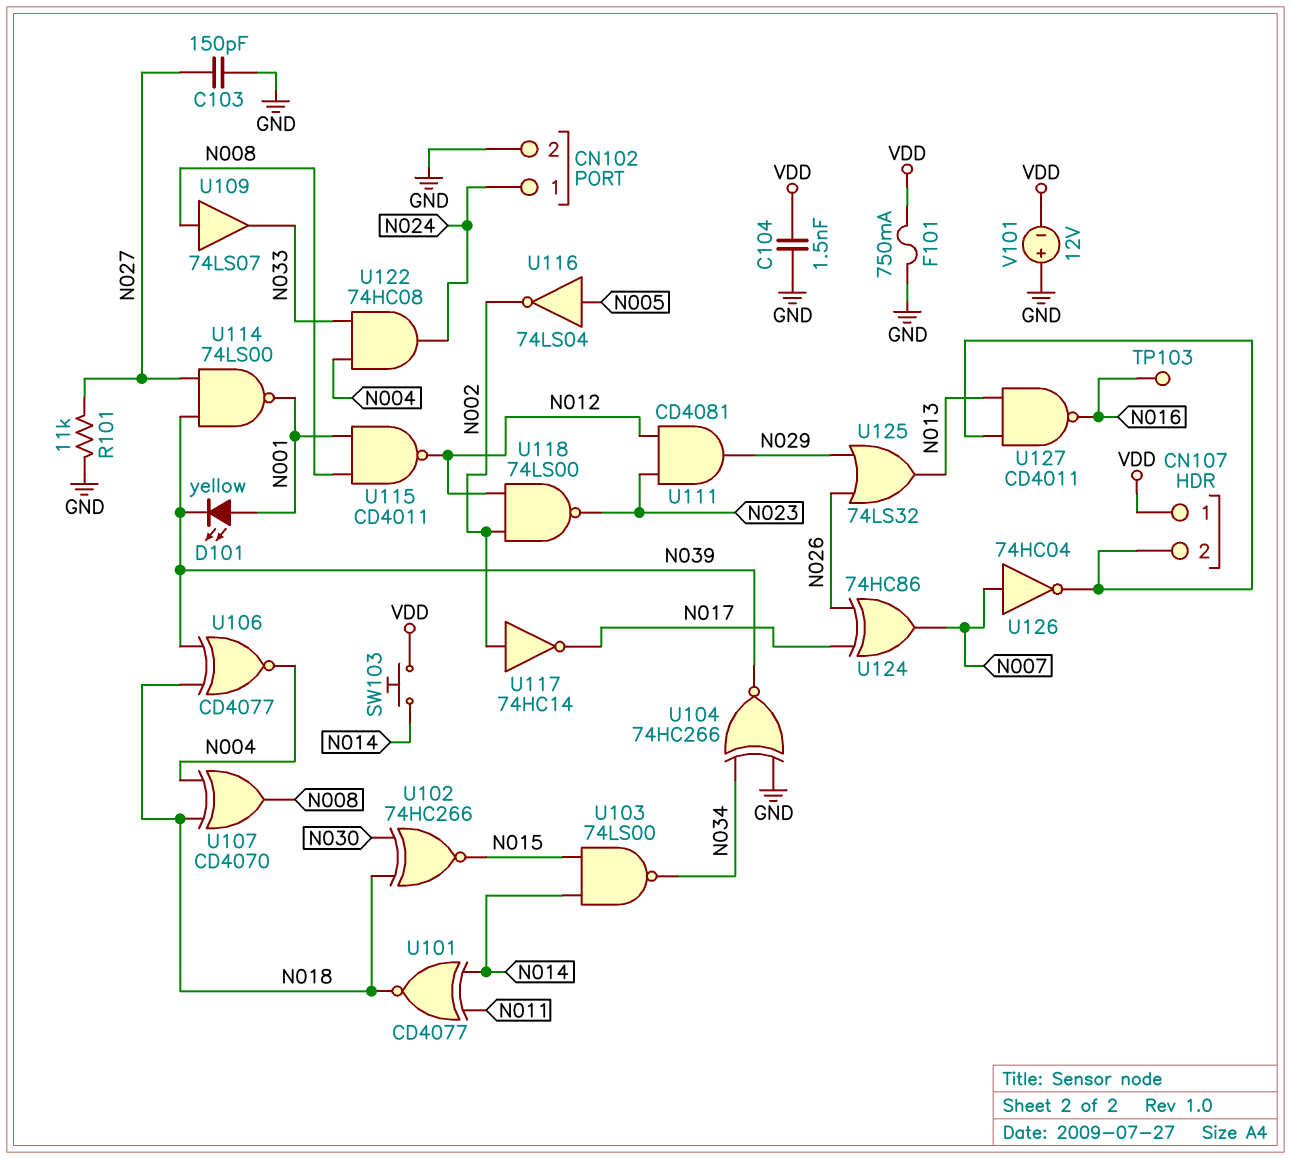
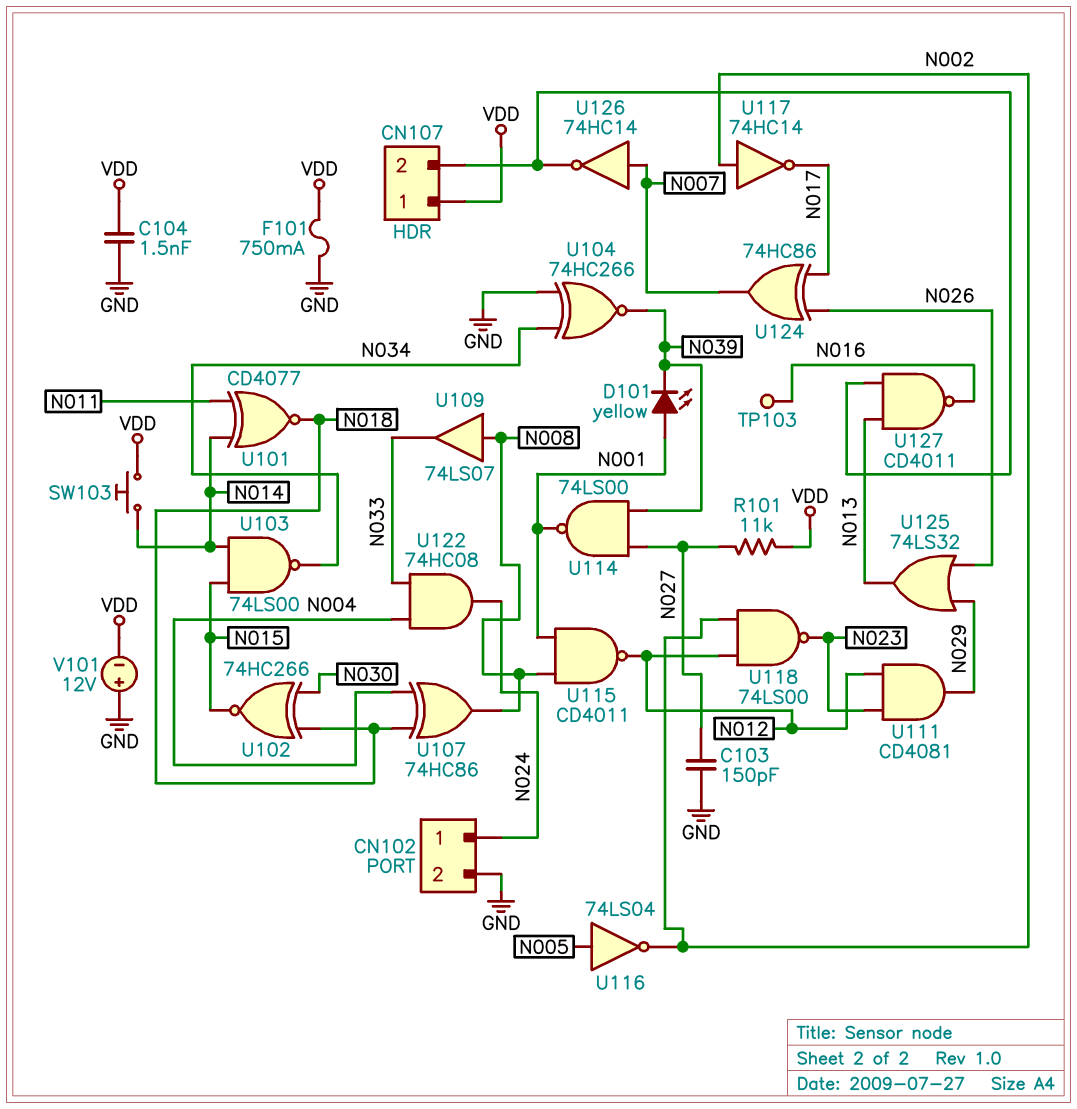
R101: 11k (GND, N027) -> 11k (N027, VDD)
U106: XNOR CD4077 (in N018, in N039, out N004) -> none
U107: XOR CD4070 (in N004, in N018, out N008) -> XOR 74HC86 (in N004, in N018, out N008)
U126: NOT 74HC04 (in N007, out CN107/2) -> NOT 74HC14 (in N007, out CN107/2)

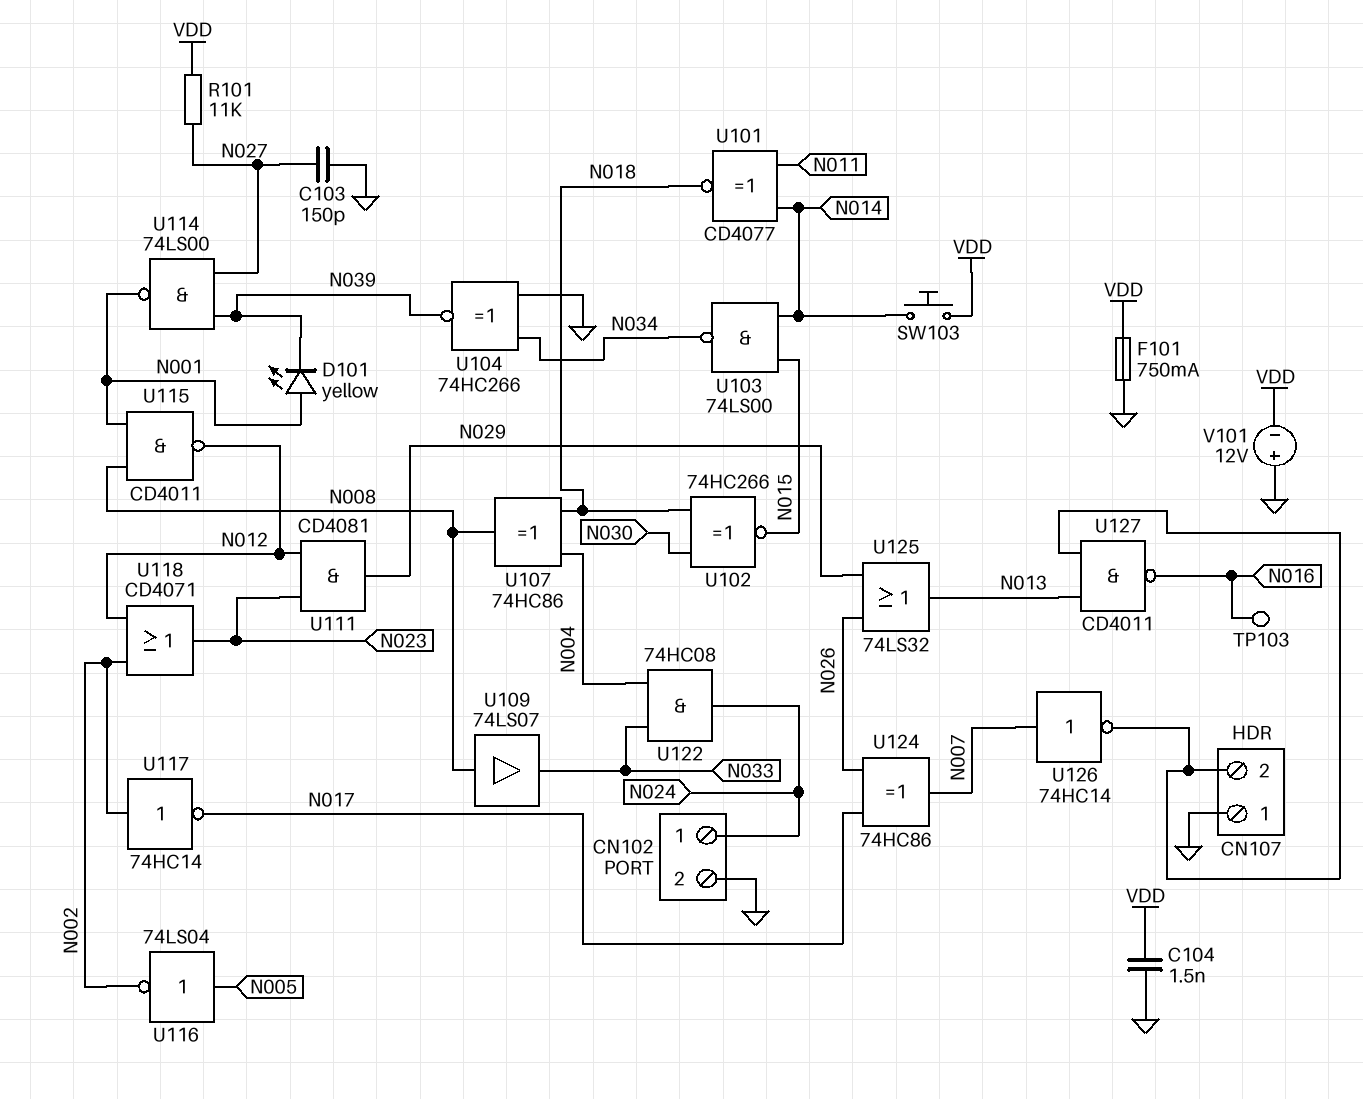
CN107 pin 1: VDD -> GND
U118: NAND 74LS00 (in N002, in N012, out N023) -> OR CD4071 (in N002, in N012, out N023)

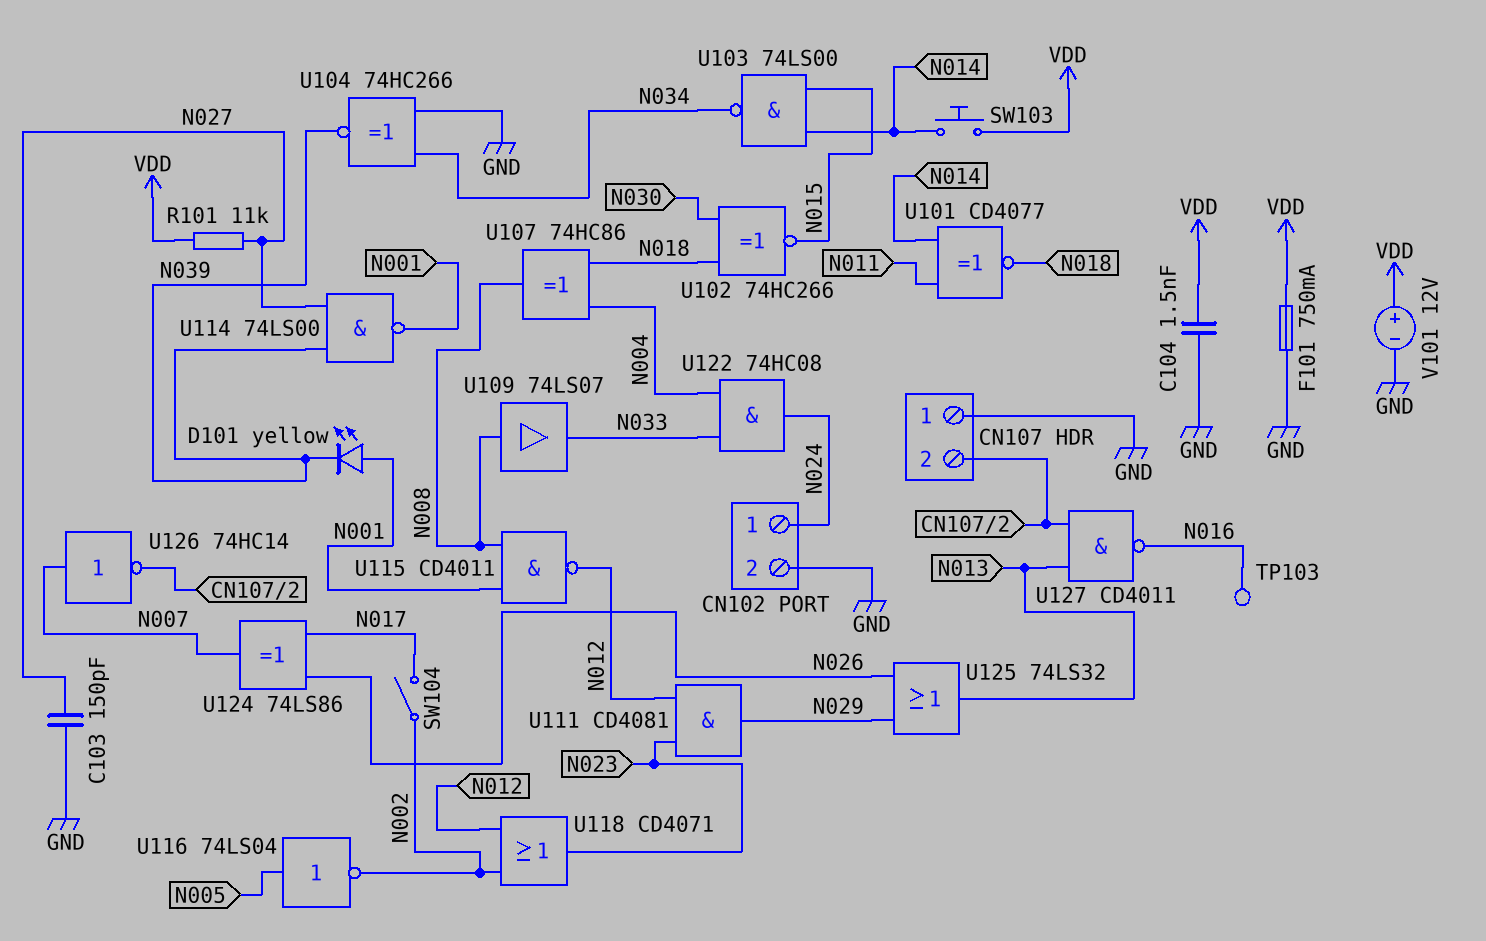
SW104: none -> switch (N002, N017)
U117: NOT 74HC14 (in N002, out N017) -> none
U124: XOR 74HC86 (in N017, in N026, out N007) -> XOR 74LS86 (in N017, in N026, out N007)
V101: 12V (plus GND, minus VDD) -> 12V (plus VDD, minus GND)

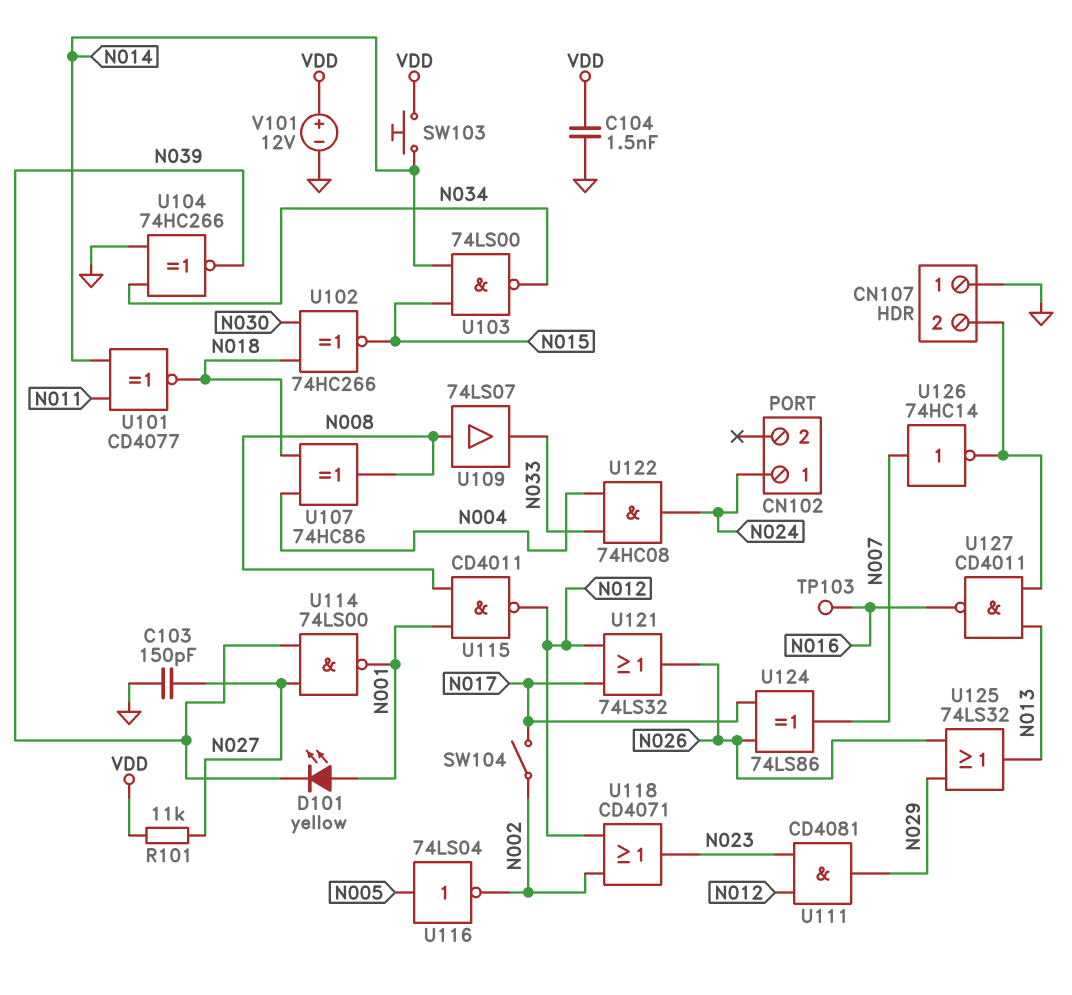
CN102 pin 2: GND -> none
F101: 750mA (GND, VDD) -> none
U121: none -> OR 74LS32 (in N012, in N017, out N026)

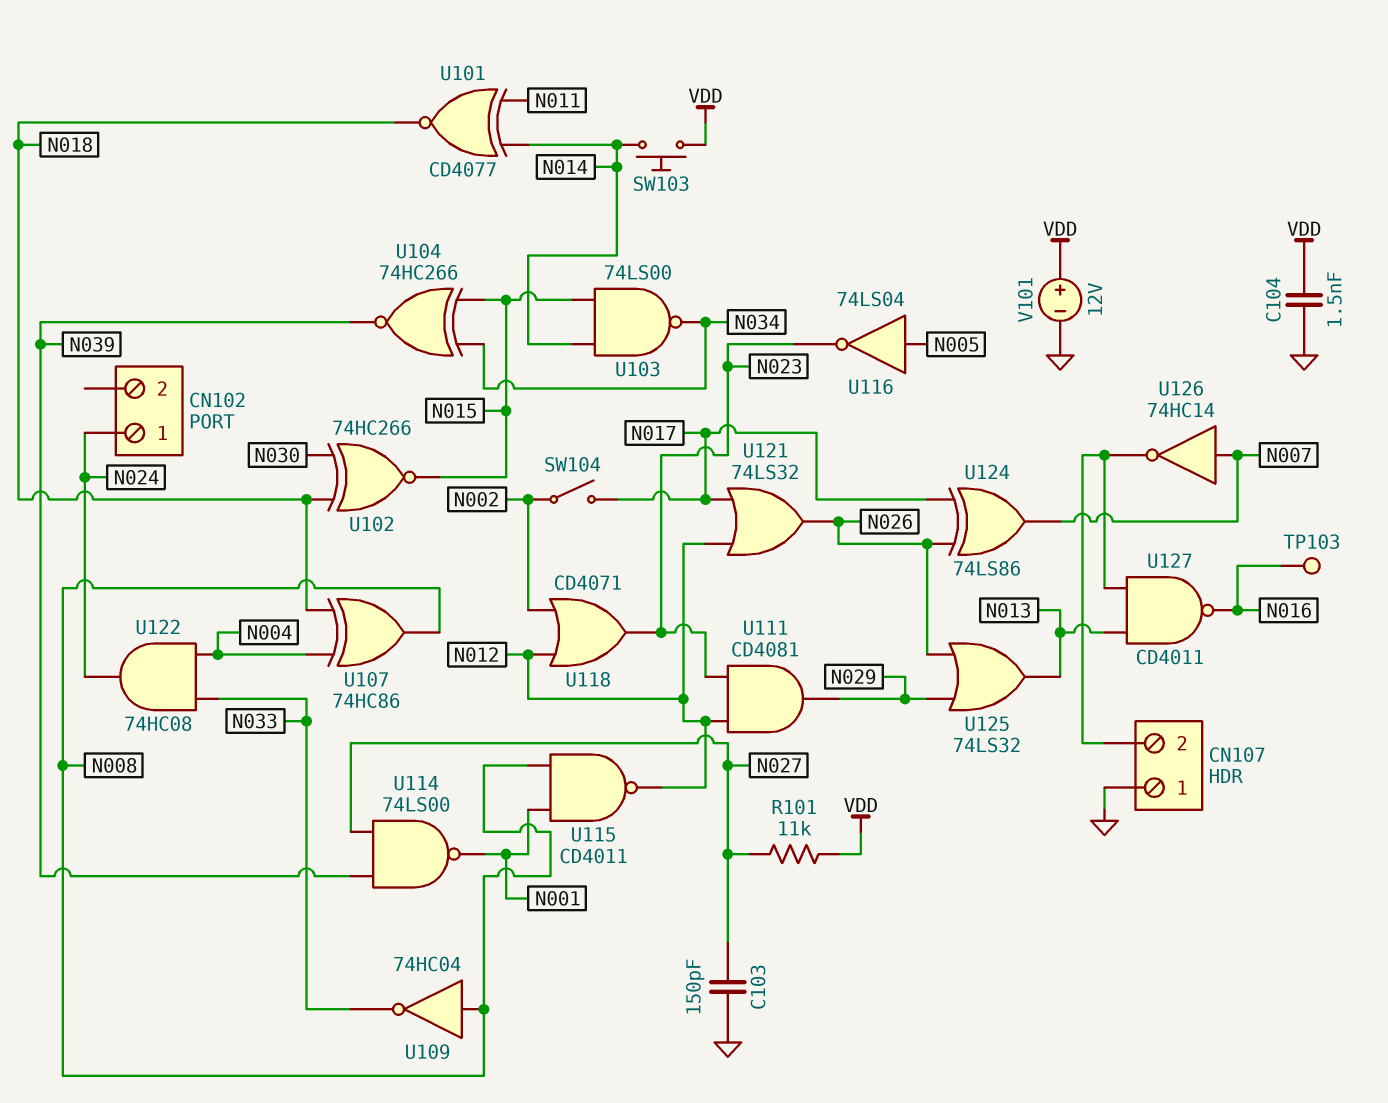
D101: LED yellow (A N001, K N039) -> none
U104: XNOR 74HC266 (in GND, in N034, out N039) -> XNOR 74HC266 (in N015, in N034, out N039)
U109: buffer 74LS07 (in N008, out N033) -> NOT 74HC04 (in N008, out N033)
U116: NOT 74LS04 (in N005, out N002) -> NOT 74LS04 (in N005, out N023)

